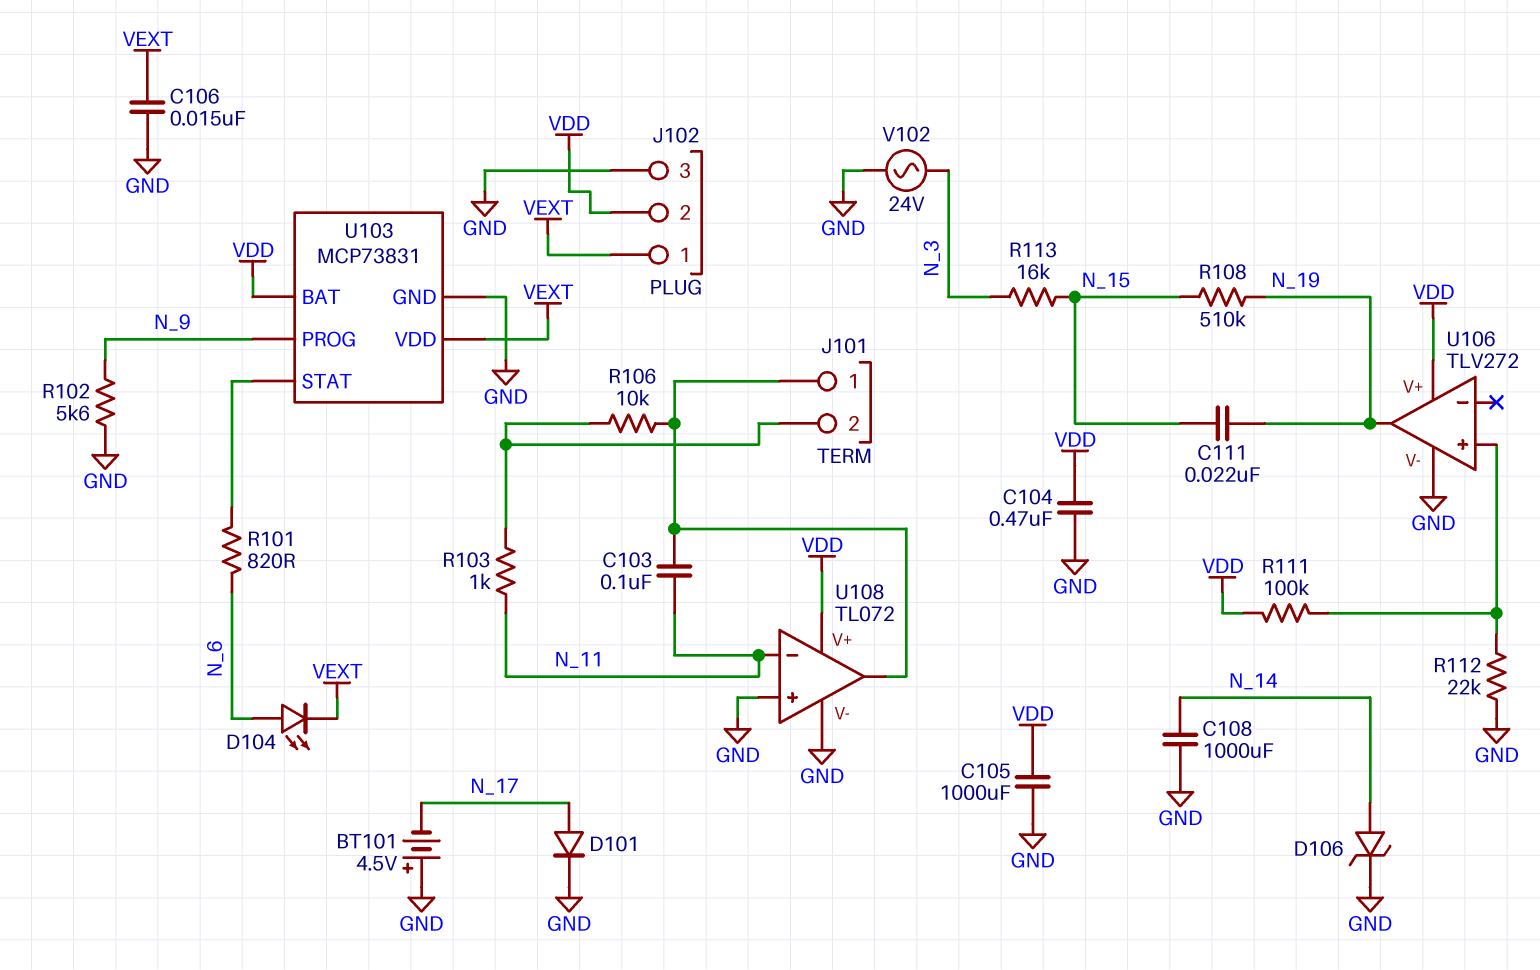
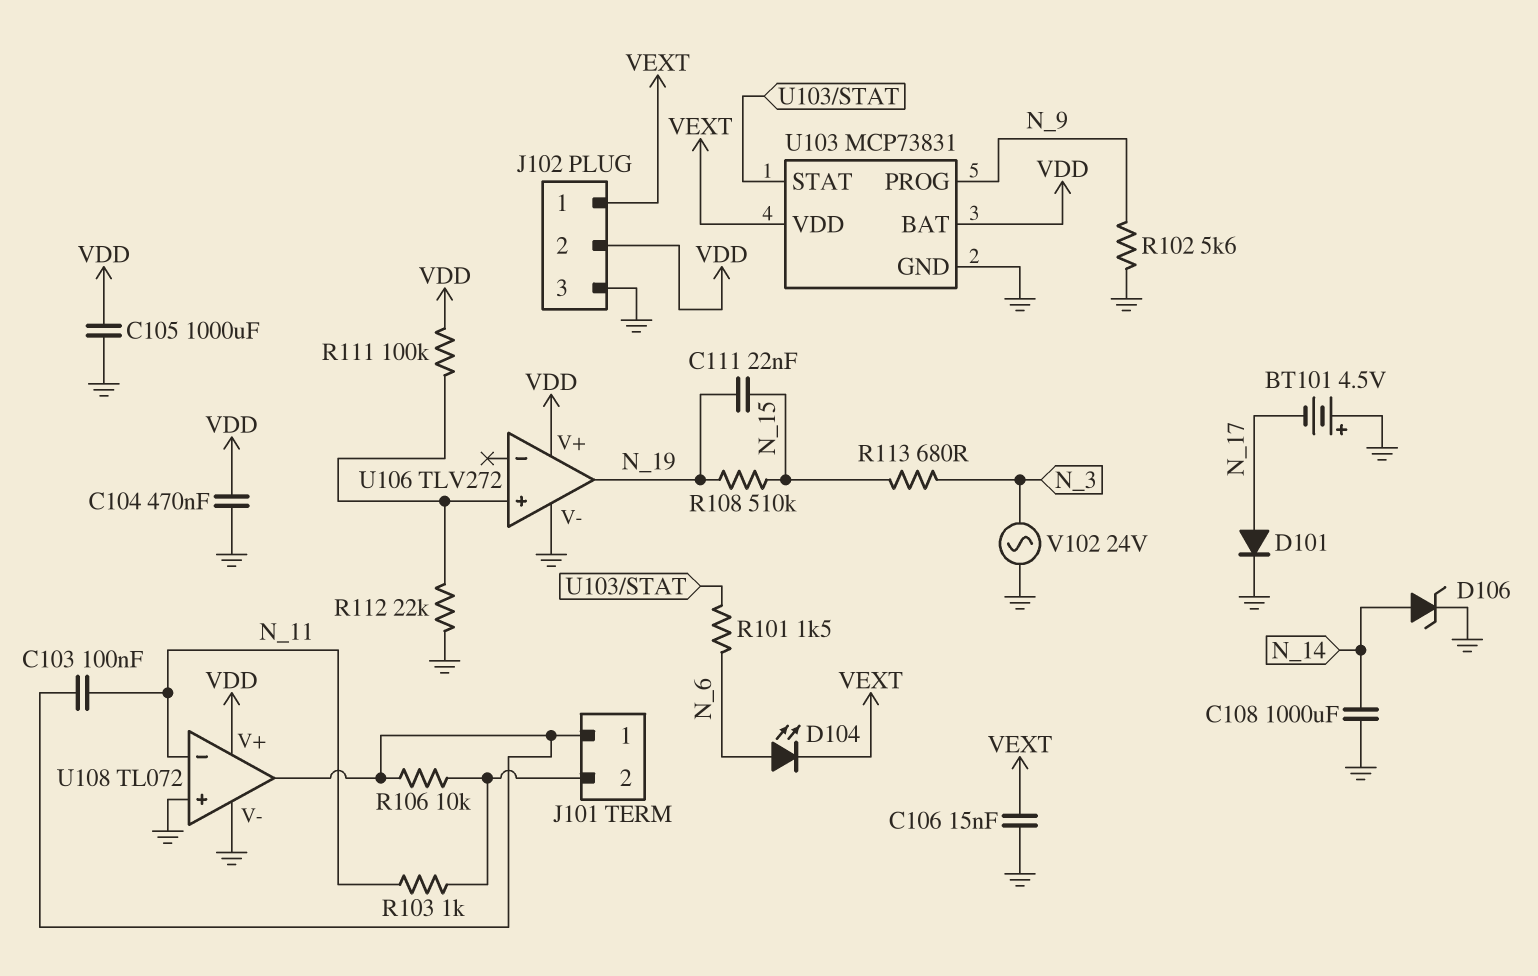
R101: 820 (N_6, U103/STAT) -> 1.5k (N_6, U103/STAT)
R113: 16k (N_3, N_15) -> 680 (N_3, N_15)

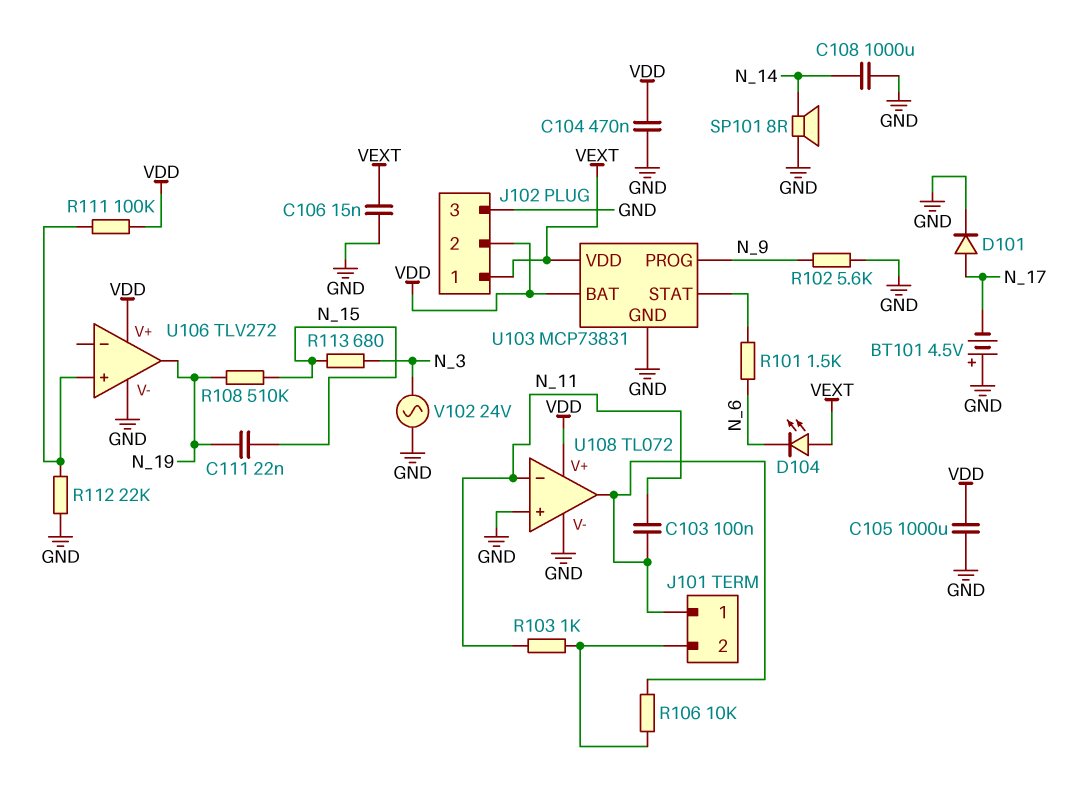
D104: LED (A N_6, K VEXT) -> LED (A VEXT, K N_6)
D106: zener (A N_14, K GND) -> none
SP101: none -> speaker 8R (GND, N_14)

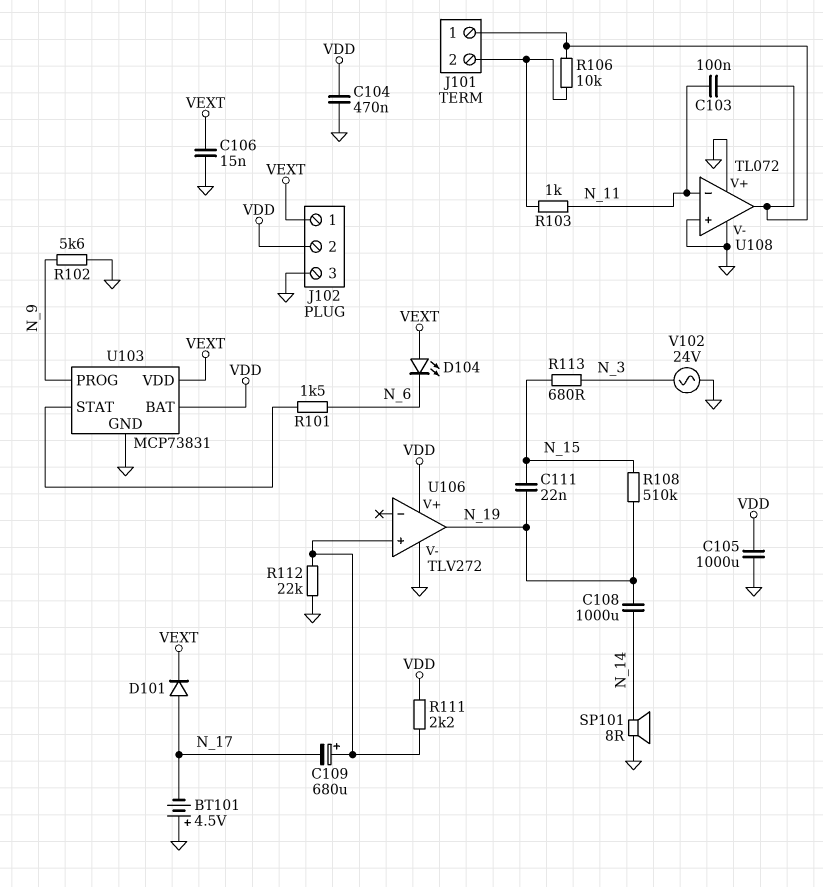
C108: 1000uF (GND, N_14) -> 1000uF (N_14, N_19)
C109: none -> 680uF (plus U106/in+, minus N_17)
D101: diode (A N_17, K GND) -> diode (A N_17, K VEXT)
R111: 100k (U106/in+, VDD) -> 2.2k (U106/in+, VDD)
U108 pin V+: VDD -> GND

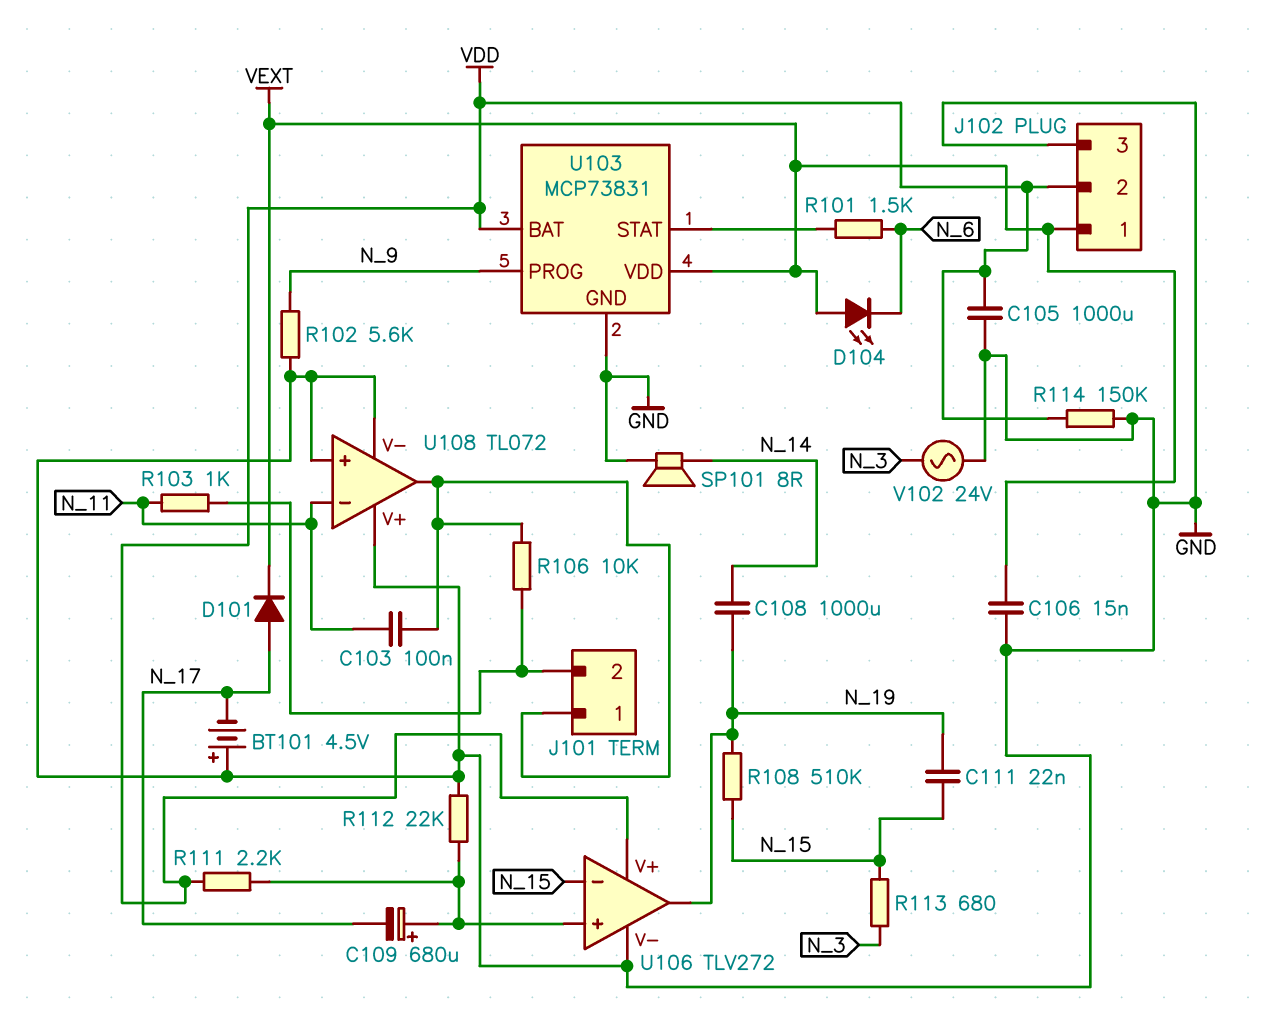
C104: 470nF (GND, VDD) -> none
R114: none -> 150k (GND, VDD)
U106 pin in-: none -> N_15

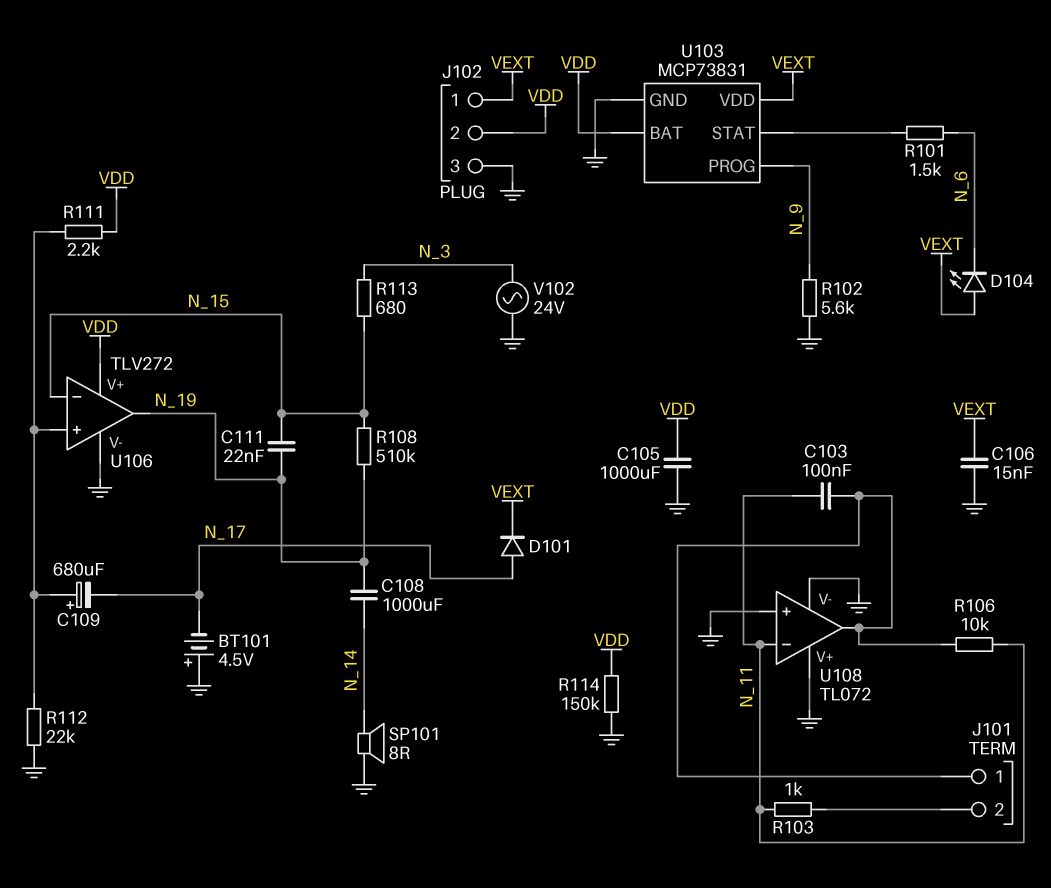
R106: 10k (J101/1, J101/2) -> 10k (J101/1, N_11)

